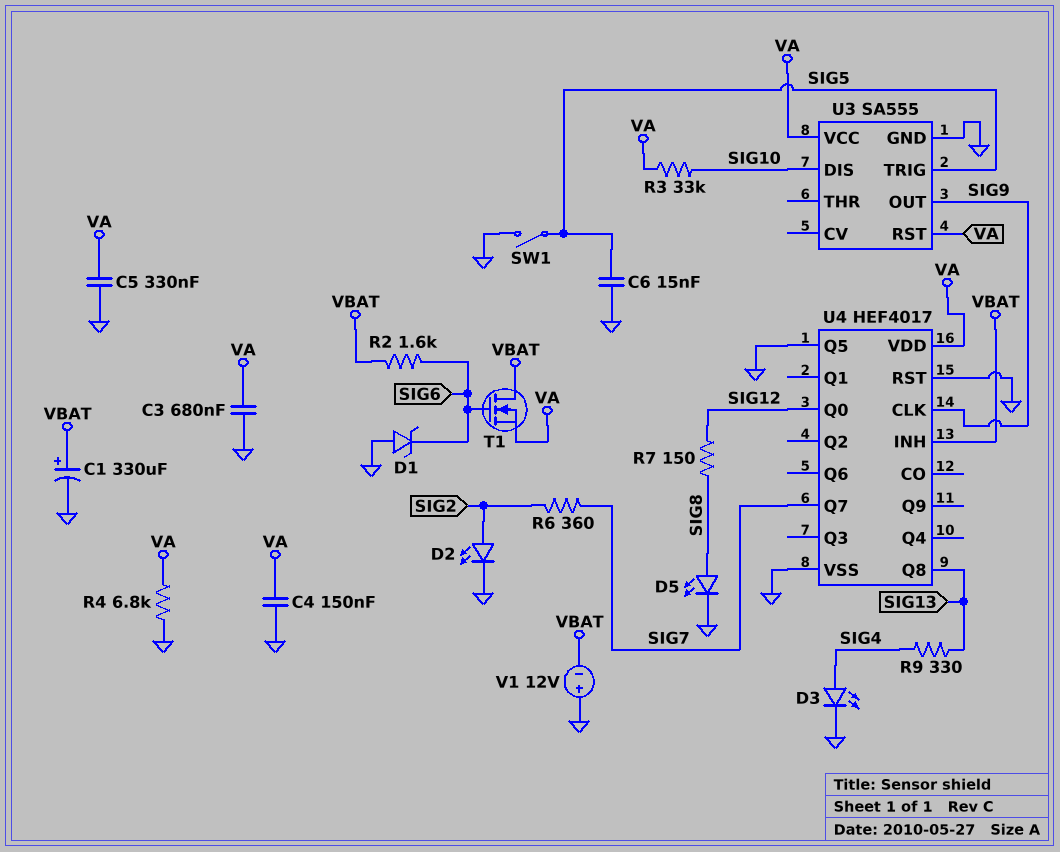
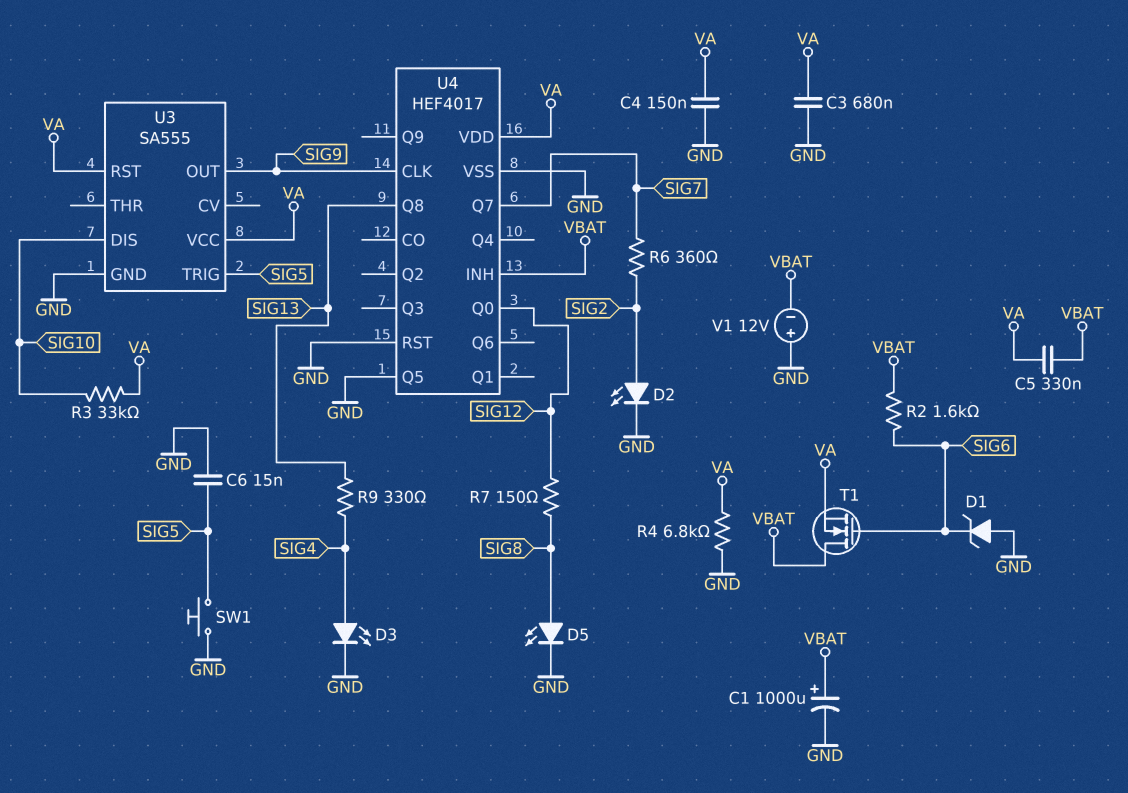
C1: 330uF (plus VBAT, minus GND) -> 1000uF (plus VBAT, minus GND)
C5: 330nF (GND, VA) -> 330nF (VA, VBAT)
SW1: switch (GND, SIG5) -> button (GND, SIG5)

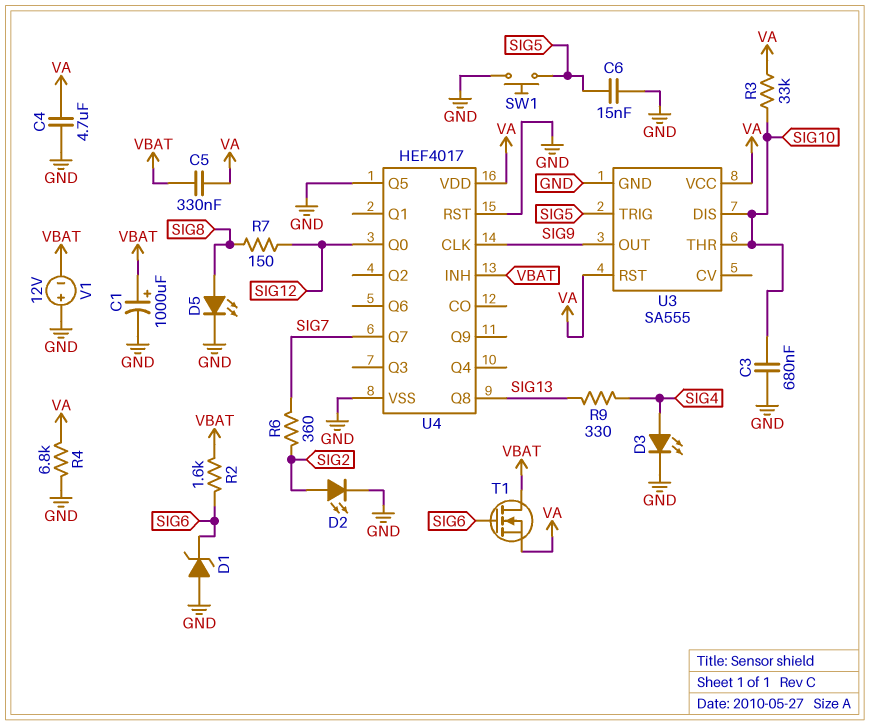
C3: 680nF (GND, VA) -> 680nF (GND, SIG10)
C4: 150nF (GND, VA) -> 4.7uF (GND, VA)
U3 pin THR: none -> SIG10

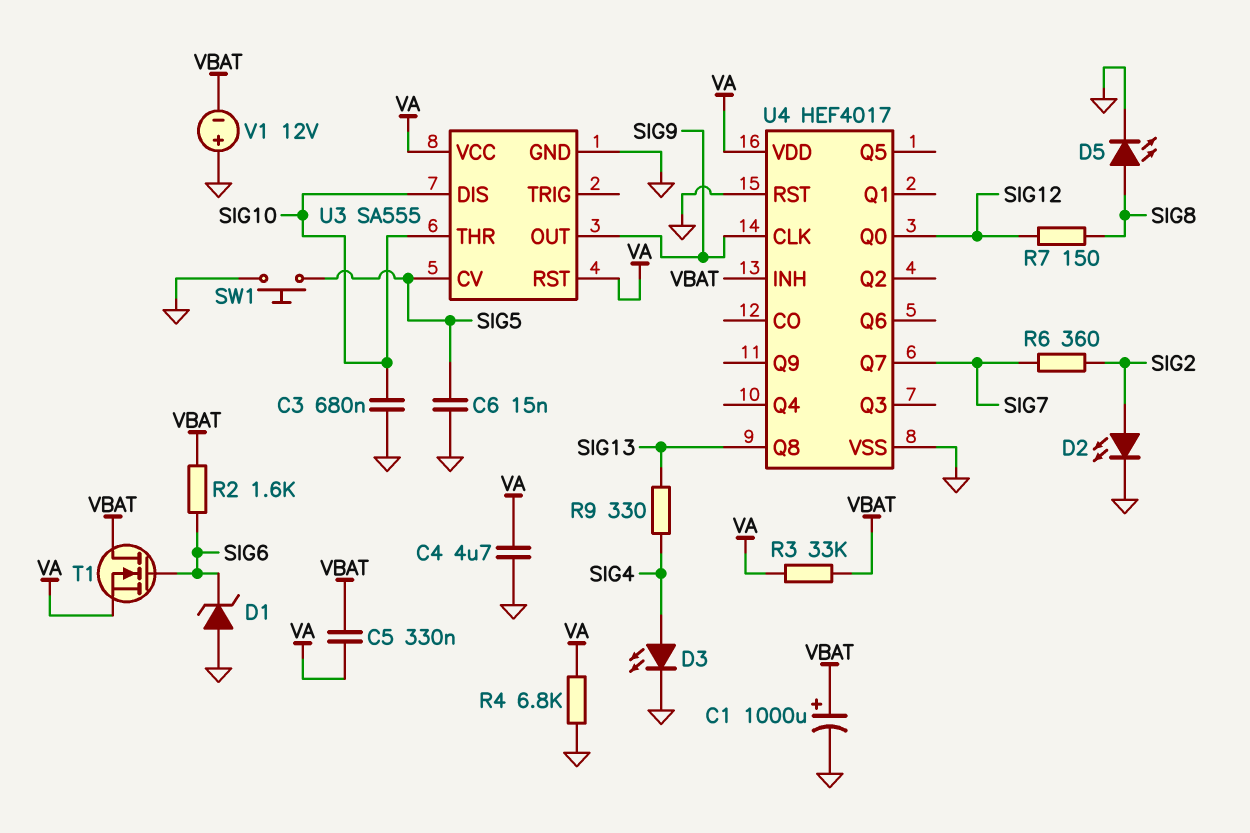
R3: 33k (SIG10, VA) -> 33k (VA, VBAT)
U3 pin CV: none -> SIG5
U3 pin TRIG: SIG5 -> none
U4 pin Q5: GND -> none

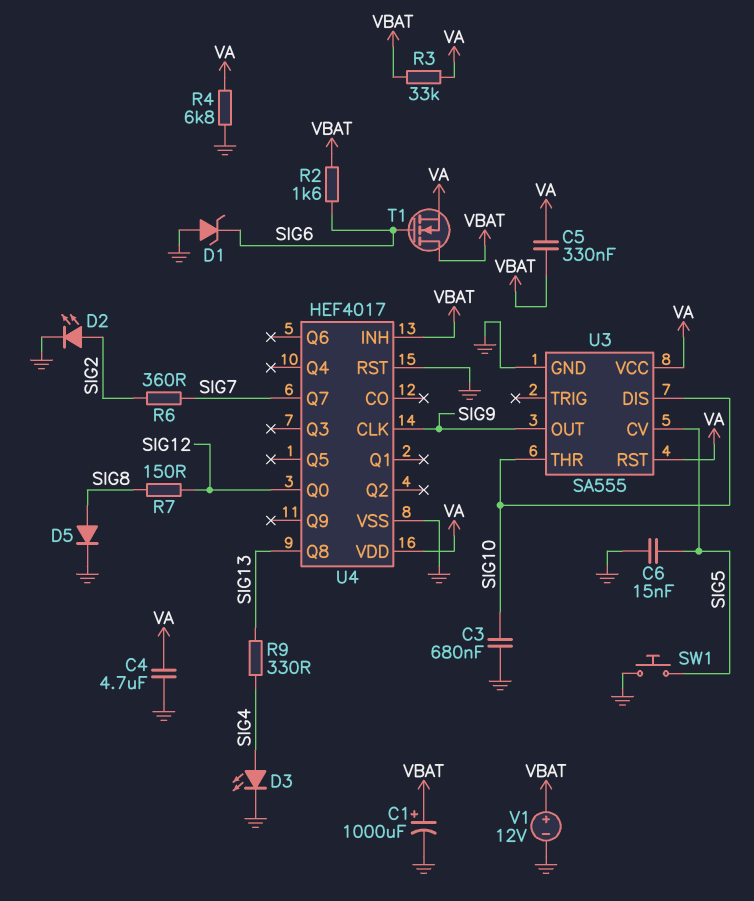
D5: LED (A SIG8, K GND) -> diode (A SIG8, K GND)
V1: 12V (plus GND, minus VBAT) -> 12V (plus VBAT, minus GND)

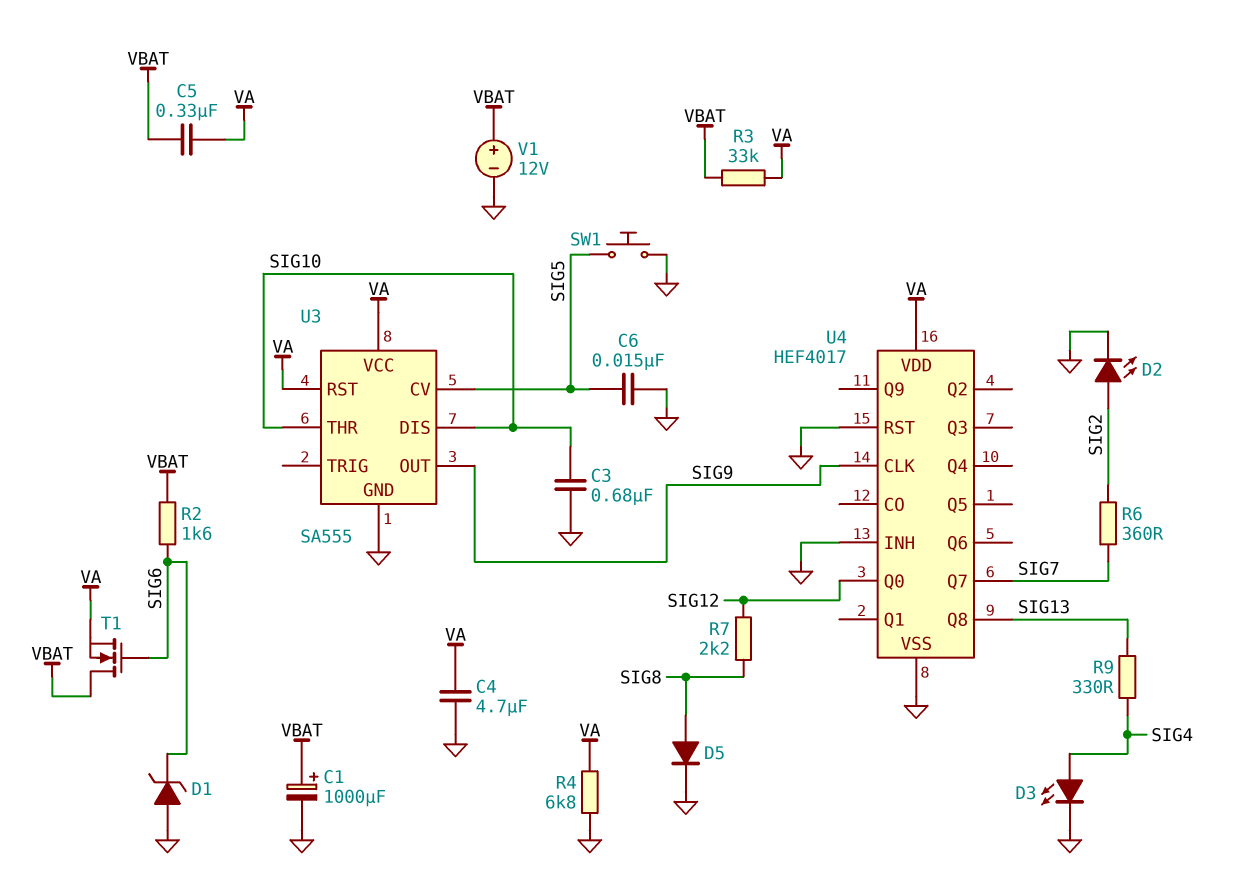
R7: 150 (SIG8, SIG12) -> 2.2k (SIG8, SIG12)
U4 pin INH: VBAT -> GND

